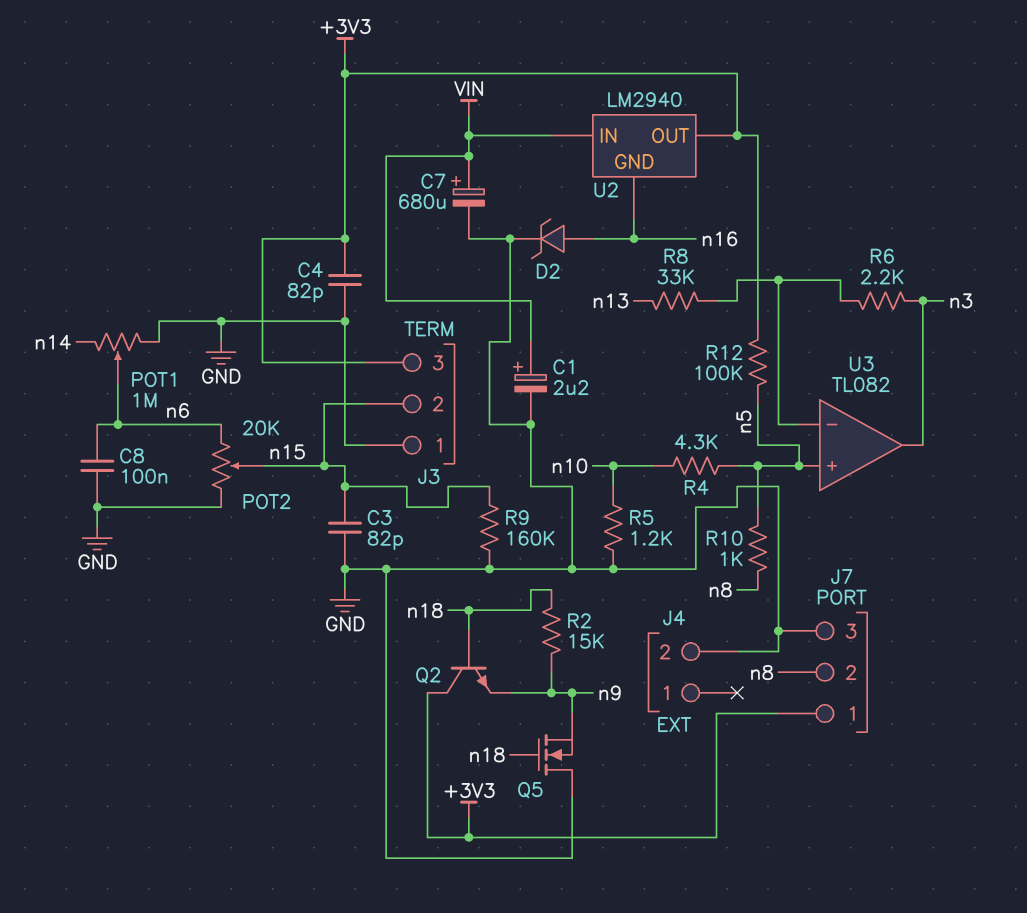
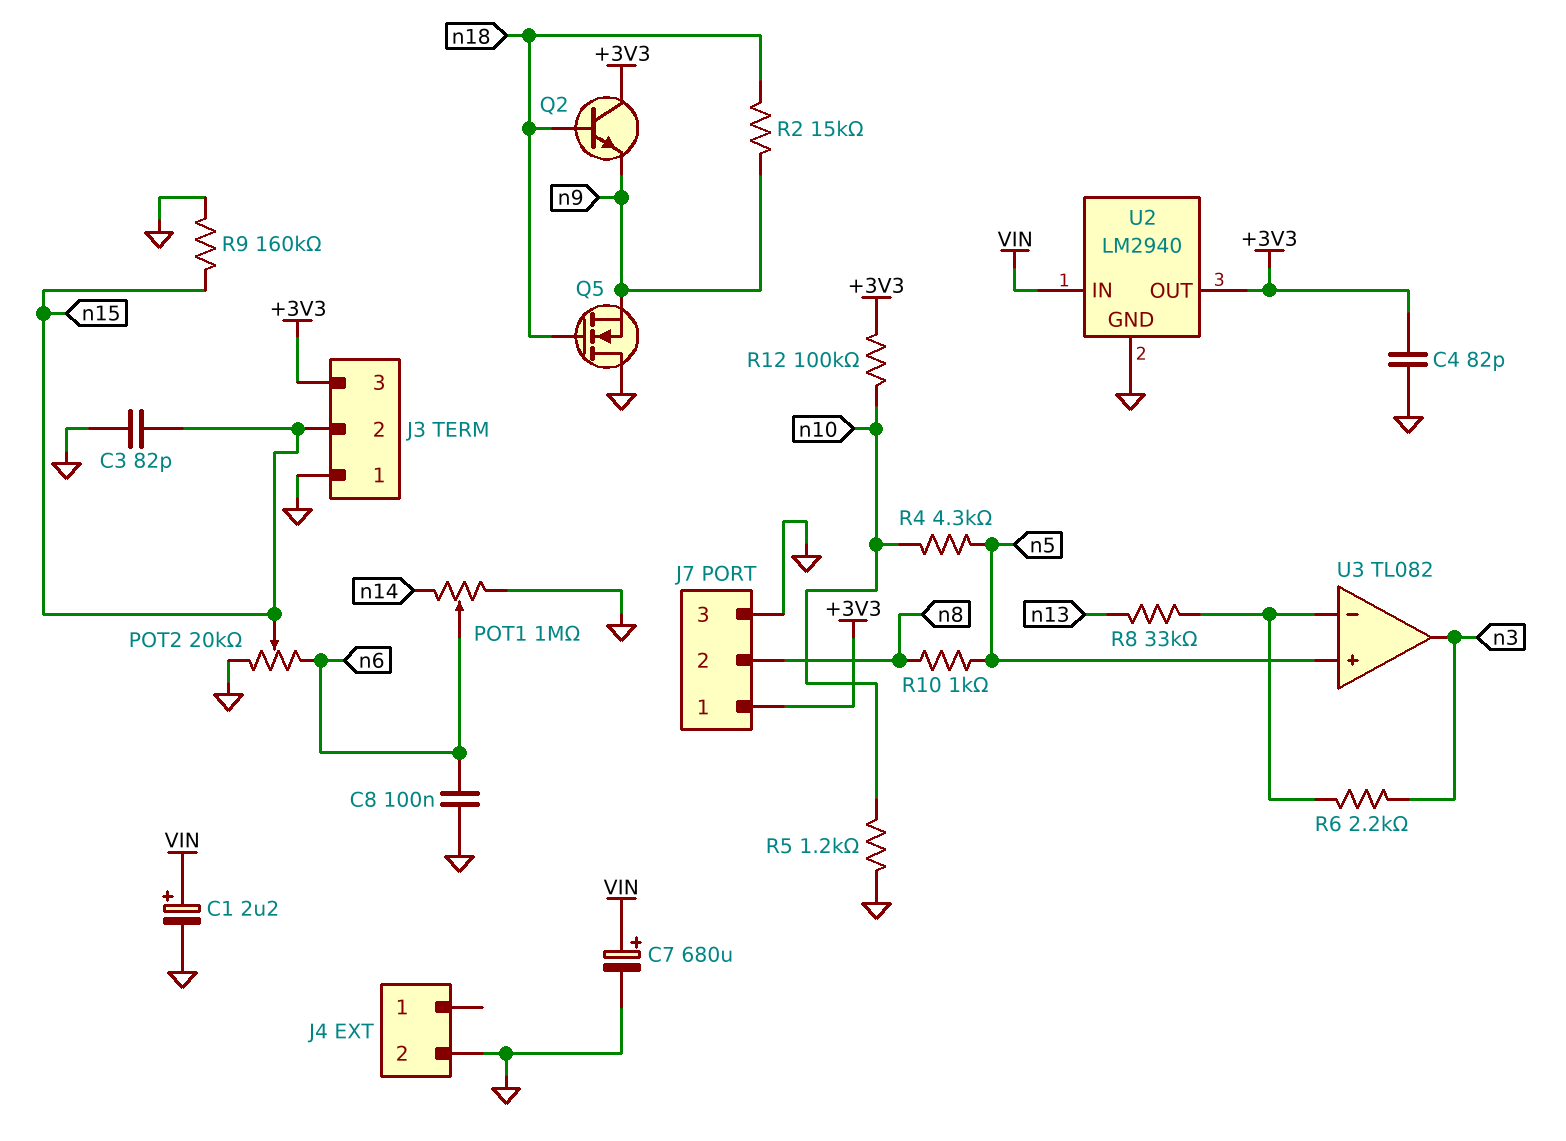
D2: zener (A n16, K GND) -> none
R12: 100k (+3V3, n5) -> 100k (+3V3, n10)
U2 pin GND: n16 -> GND

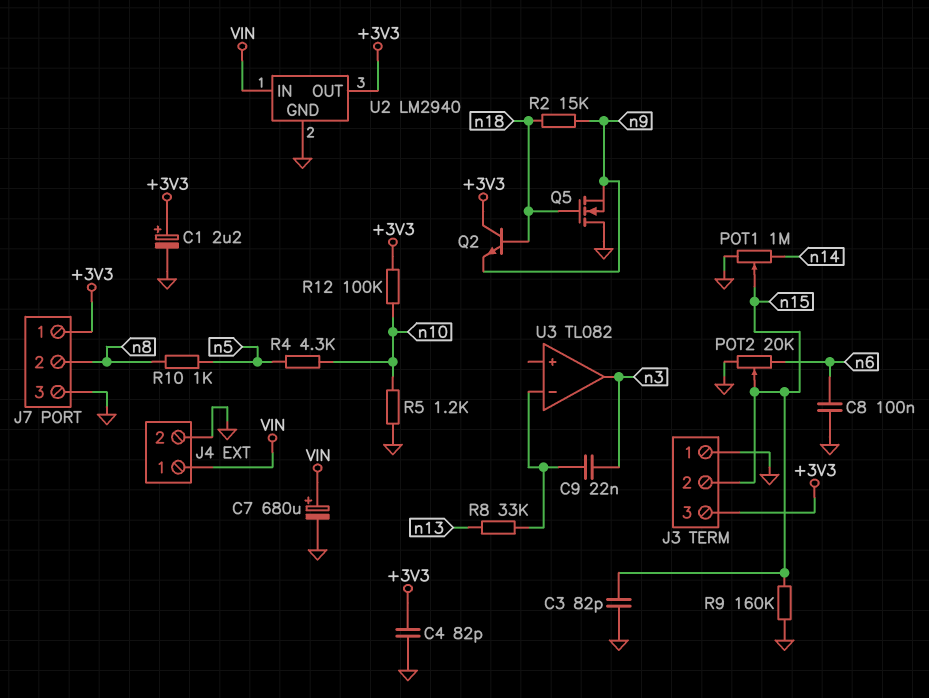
C1: 2.2uF (plus VIN, minus GND) -> 2.2uF (plus +3V3, minus GND)
C9: none -> 22nF (U3/in-, n3)
J4 pin 1: none -> VIN
POT1: 1M (GND, n14, wiper n6) -> 1M (GND, n14, wiper n15)
R6: 2.2k (U3/in-, n3) -> none
U3 pin in+: n5 -> none

